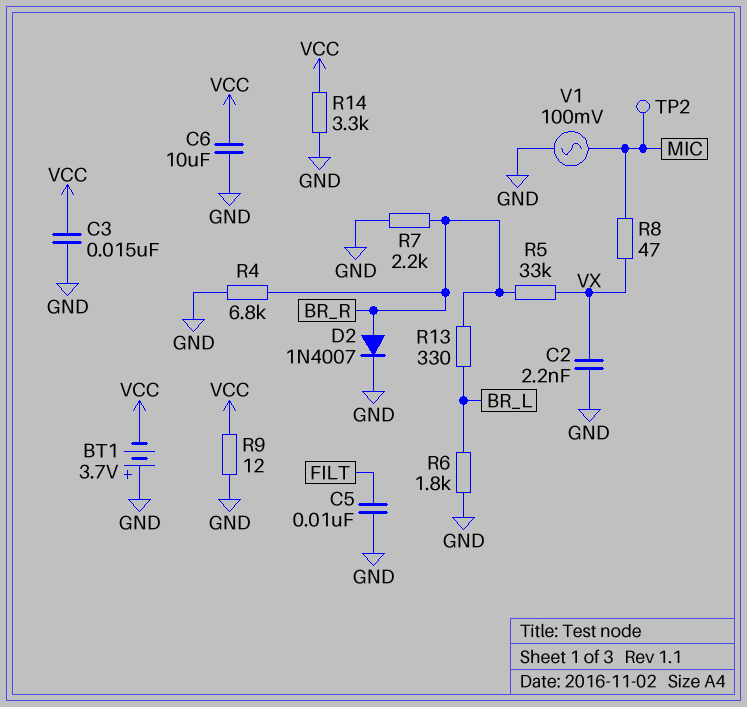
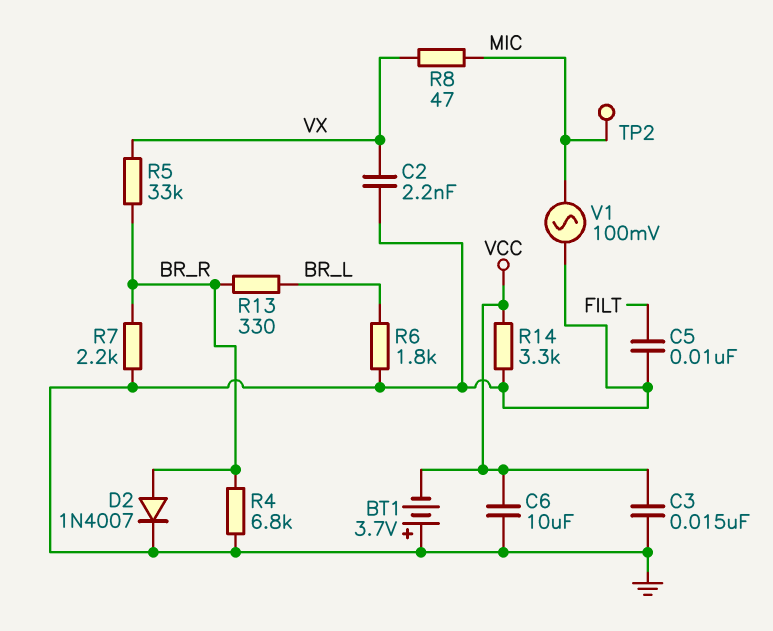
R9: 12 (GND, VCC) -> none

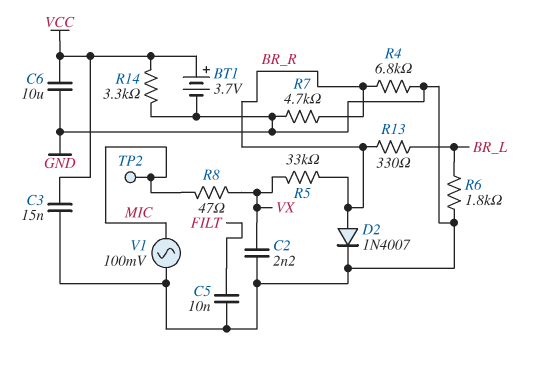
BT1: 3.7V (plus GND, minus VCC) -> 3.7V (plus VCC, minus GND)
R7: 2.2k (BR_R, GND) -> 4.7k (BR_R, GND)

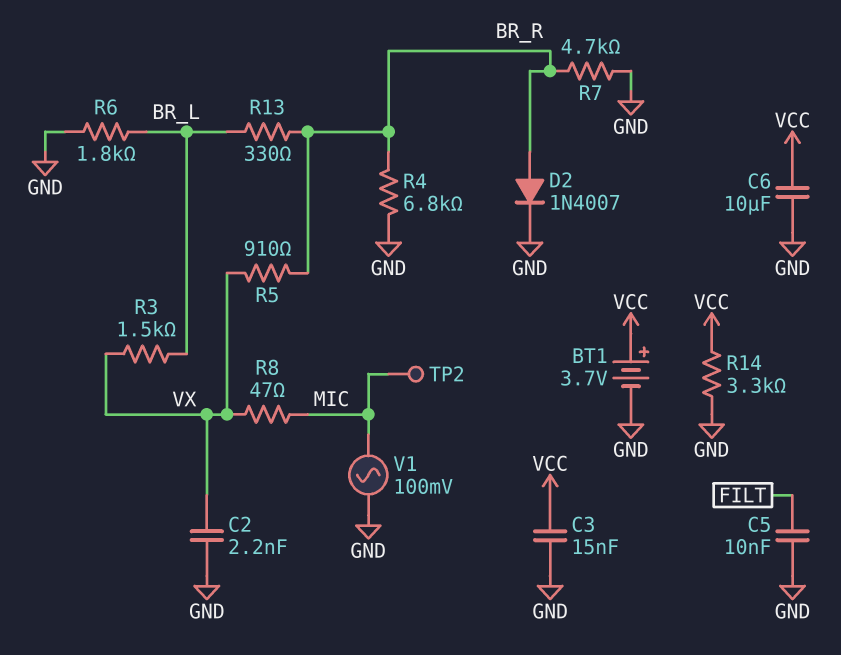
R3: none -> 1.5k (BR_L, VX)
R5: 33k (BR_R, VX) -> 910 (BR_R, VX)

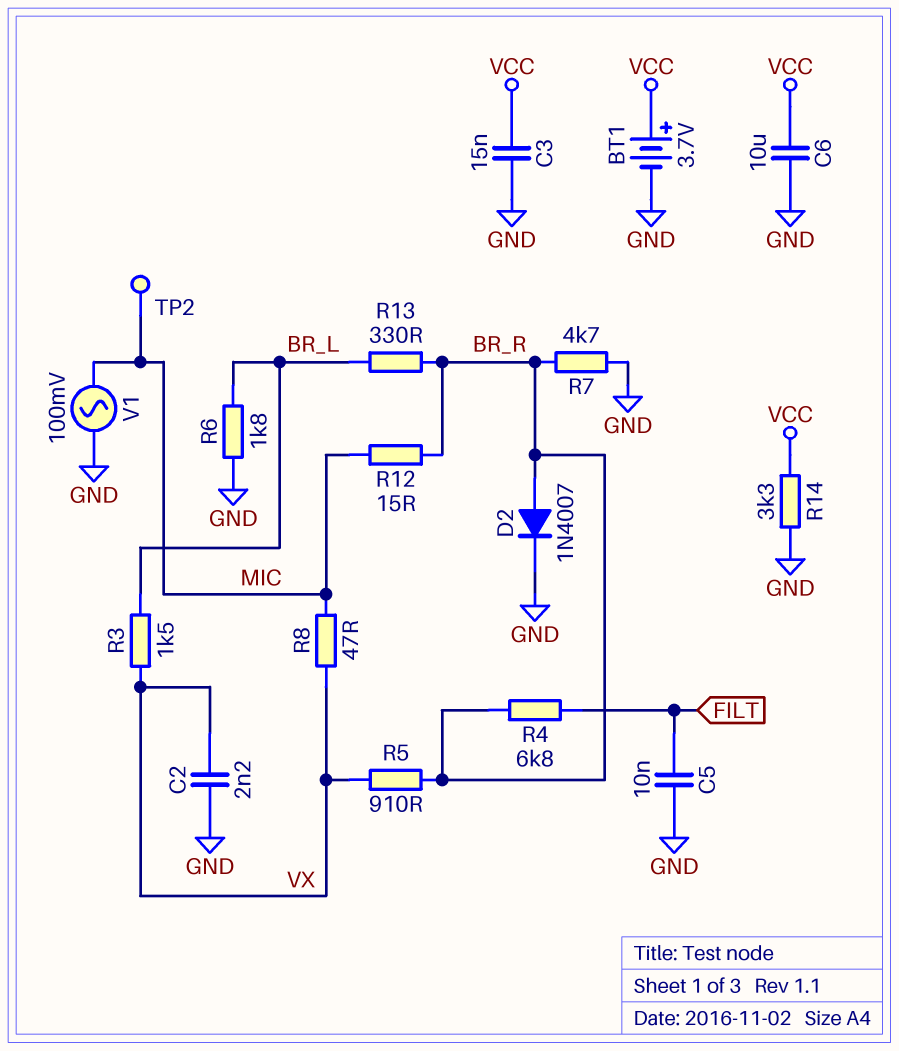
R4: 6.8k (BR_R, GND) -> 6.8k (BR_R, FILT)
R12: none -> 15 (BR_R, MIC)

